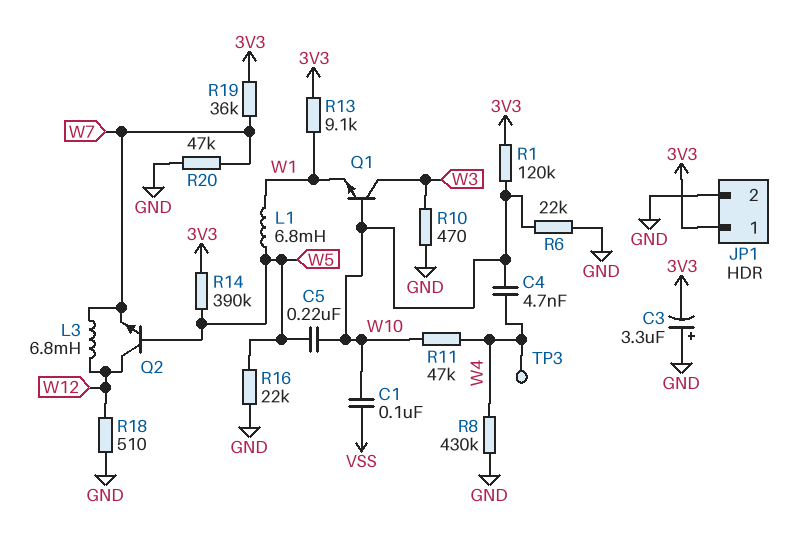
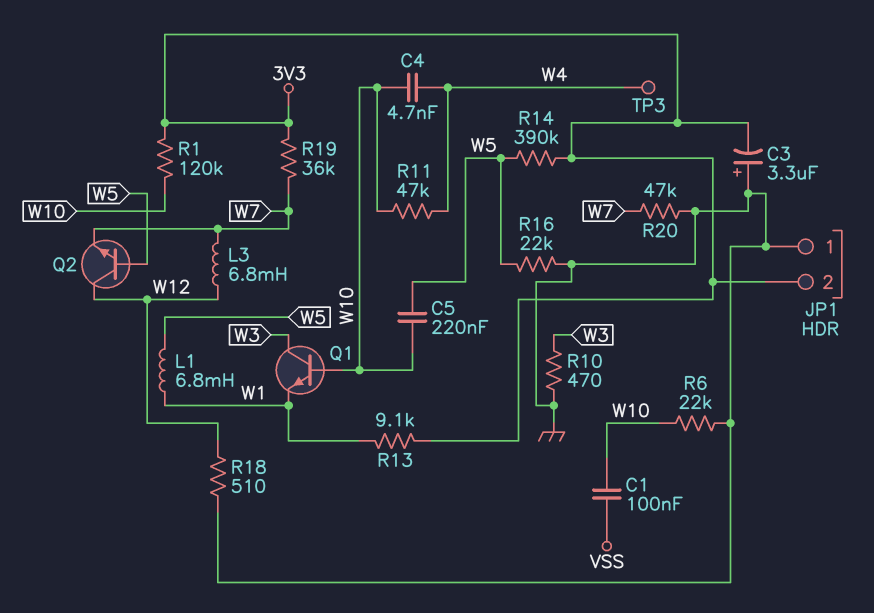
JP1 pin 1: 3V3 -> GND
JP1 pin 2: GND -> 3V3
R8: 430k (GND, W4) -> none

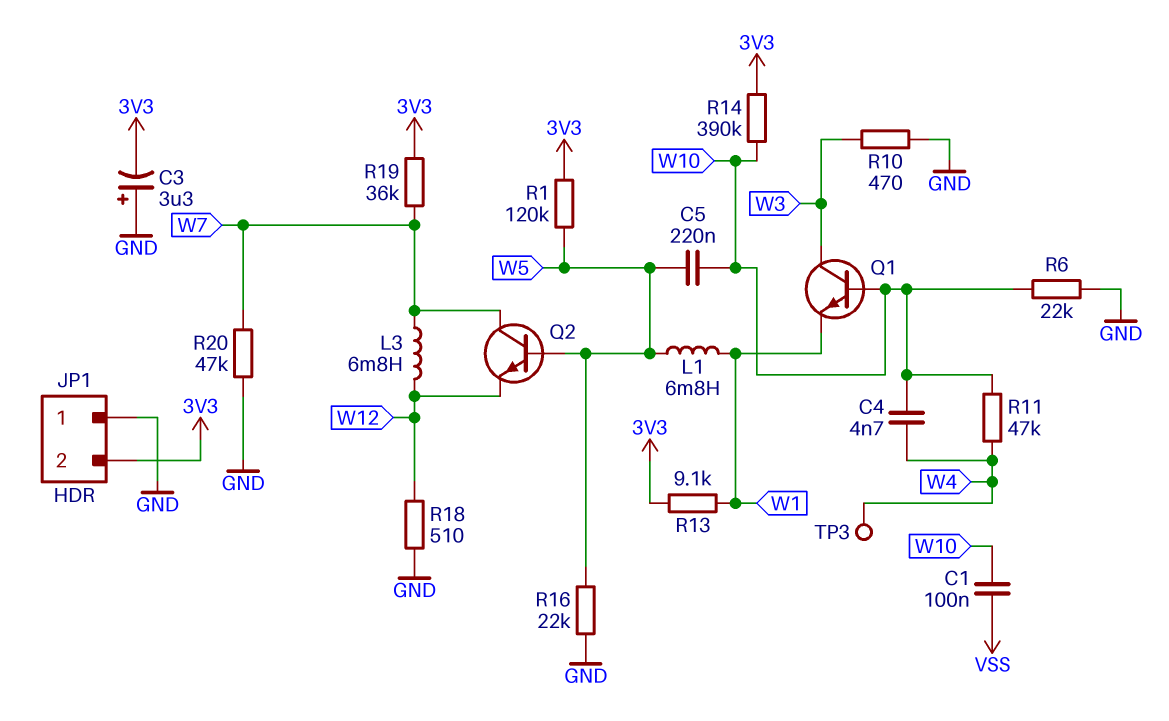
Q2: NPN (B W5, C W12, E W7) -> NPN (B W5, C W7, E W12)
R1: 120k (3V3, W10) -> 120k (3V3, W5)
R14: 390k (3V3, W5) -> 390k (3V3, W10)

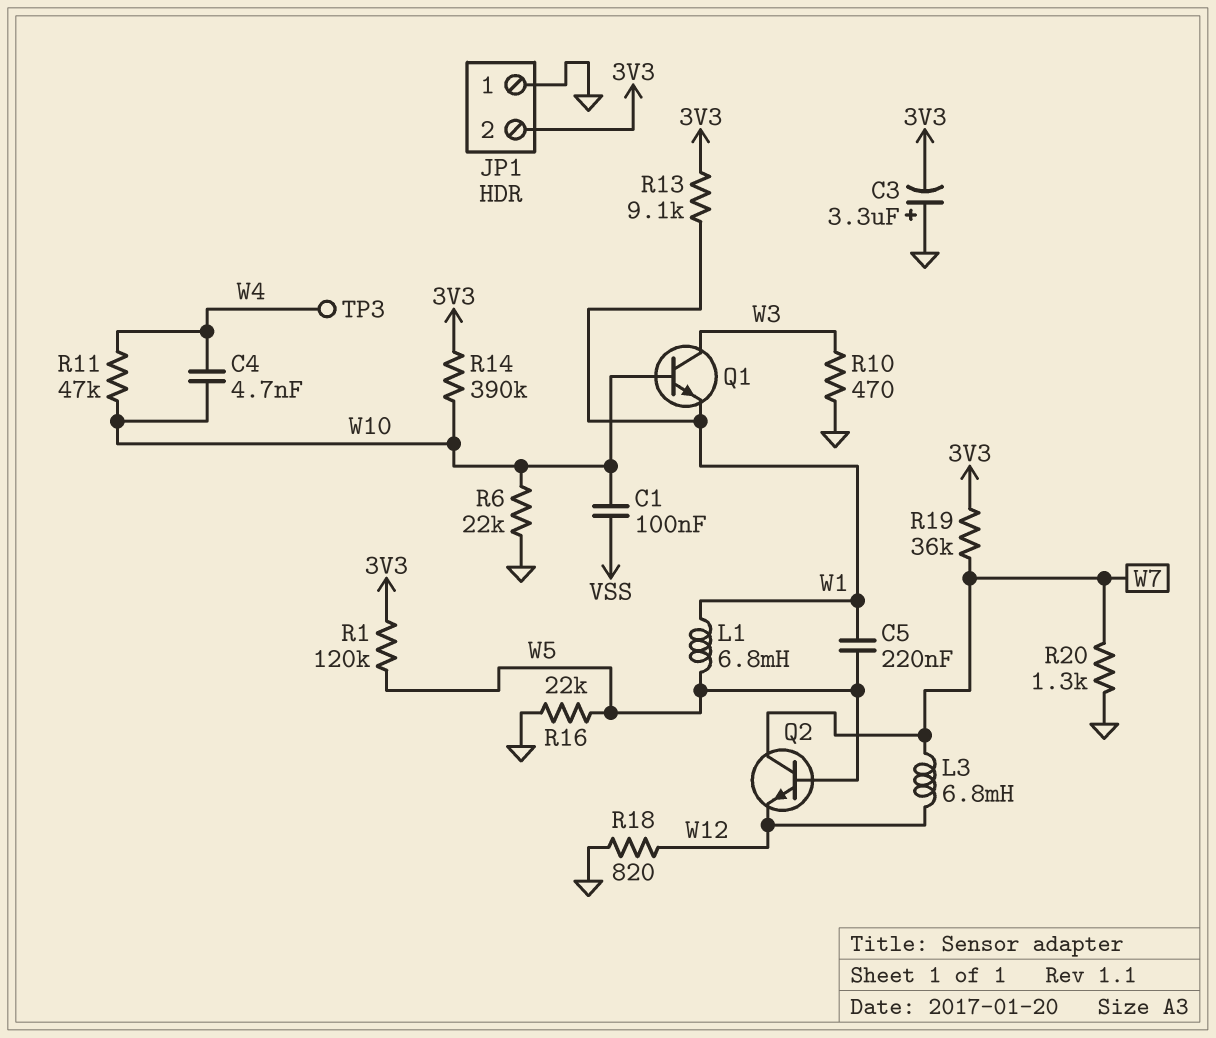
C5: 220nF (W5, W10) -> 220nF (W1, W5)
R18: 510 (GND, W12) -> 820 (GND, W12)
R20: 47k (GND, W7) -> 1.3k (GND, W7)

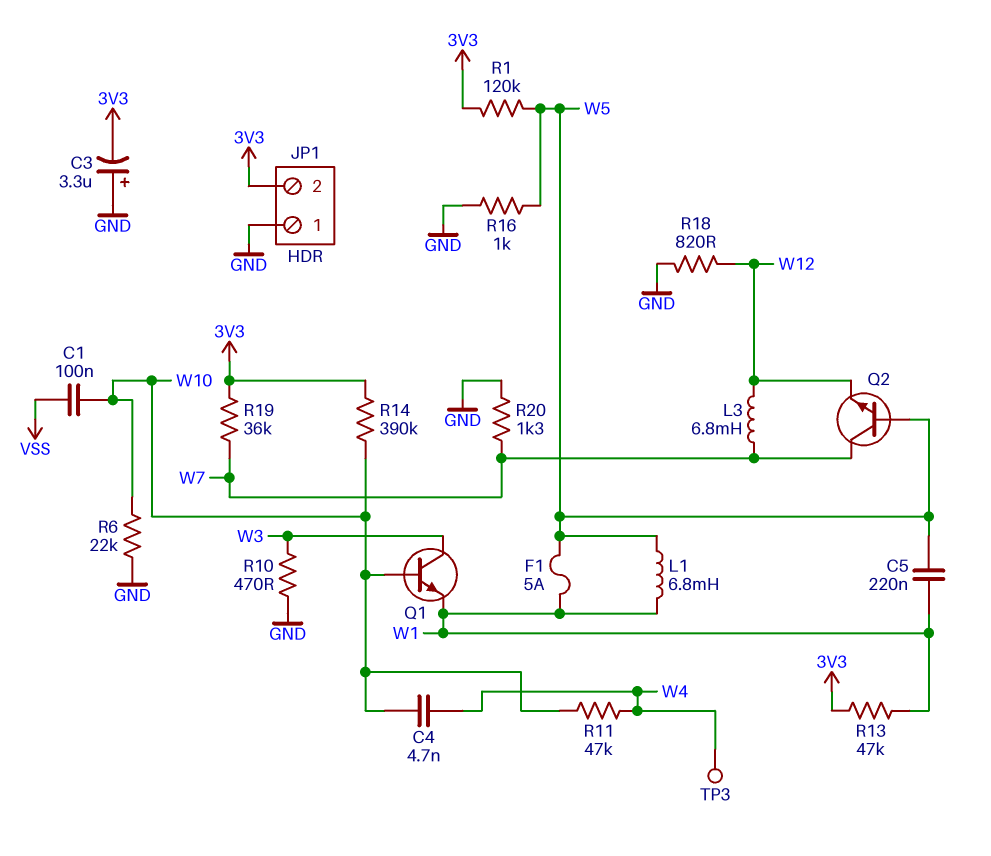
F1: none -> 5A (W1, W5)
R13: 9.1k (3V3, W1) -> 47k (3V3, W1)
R16: 22k (GND, W5) -> 1k (GND, W5)

